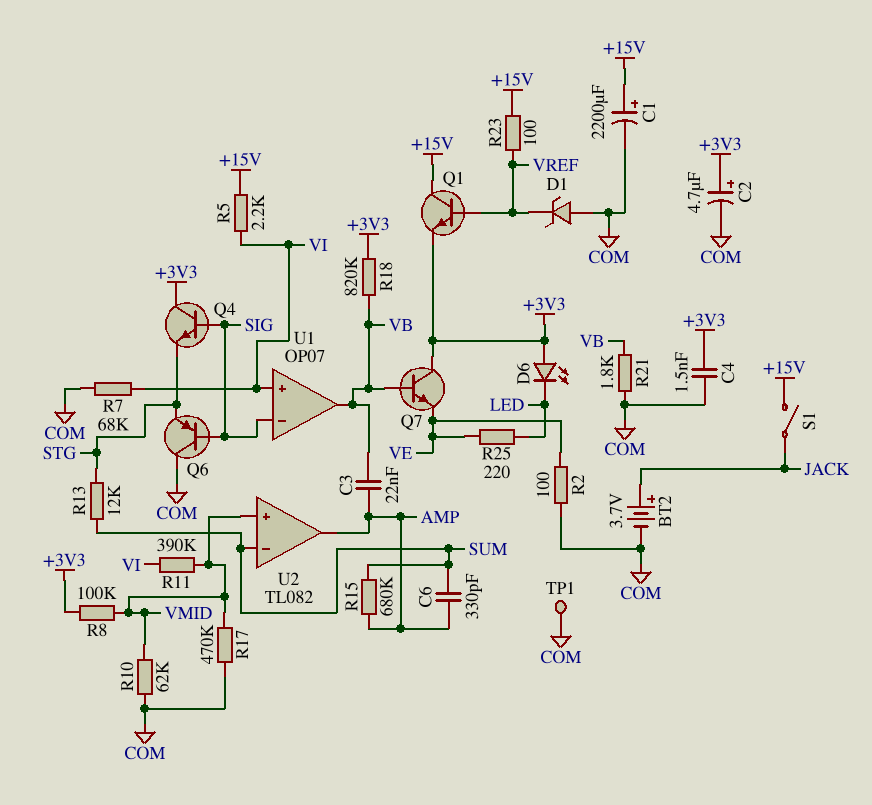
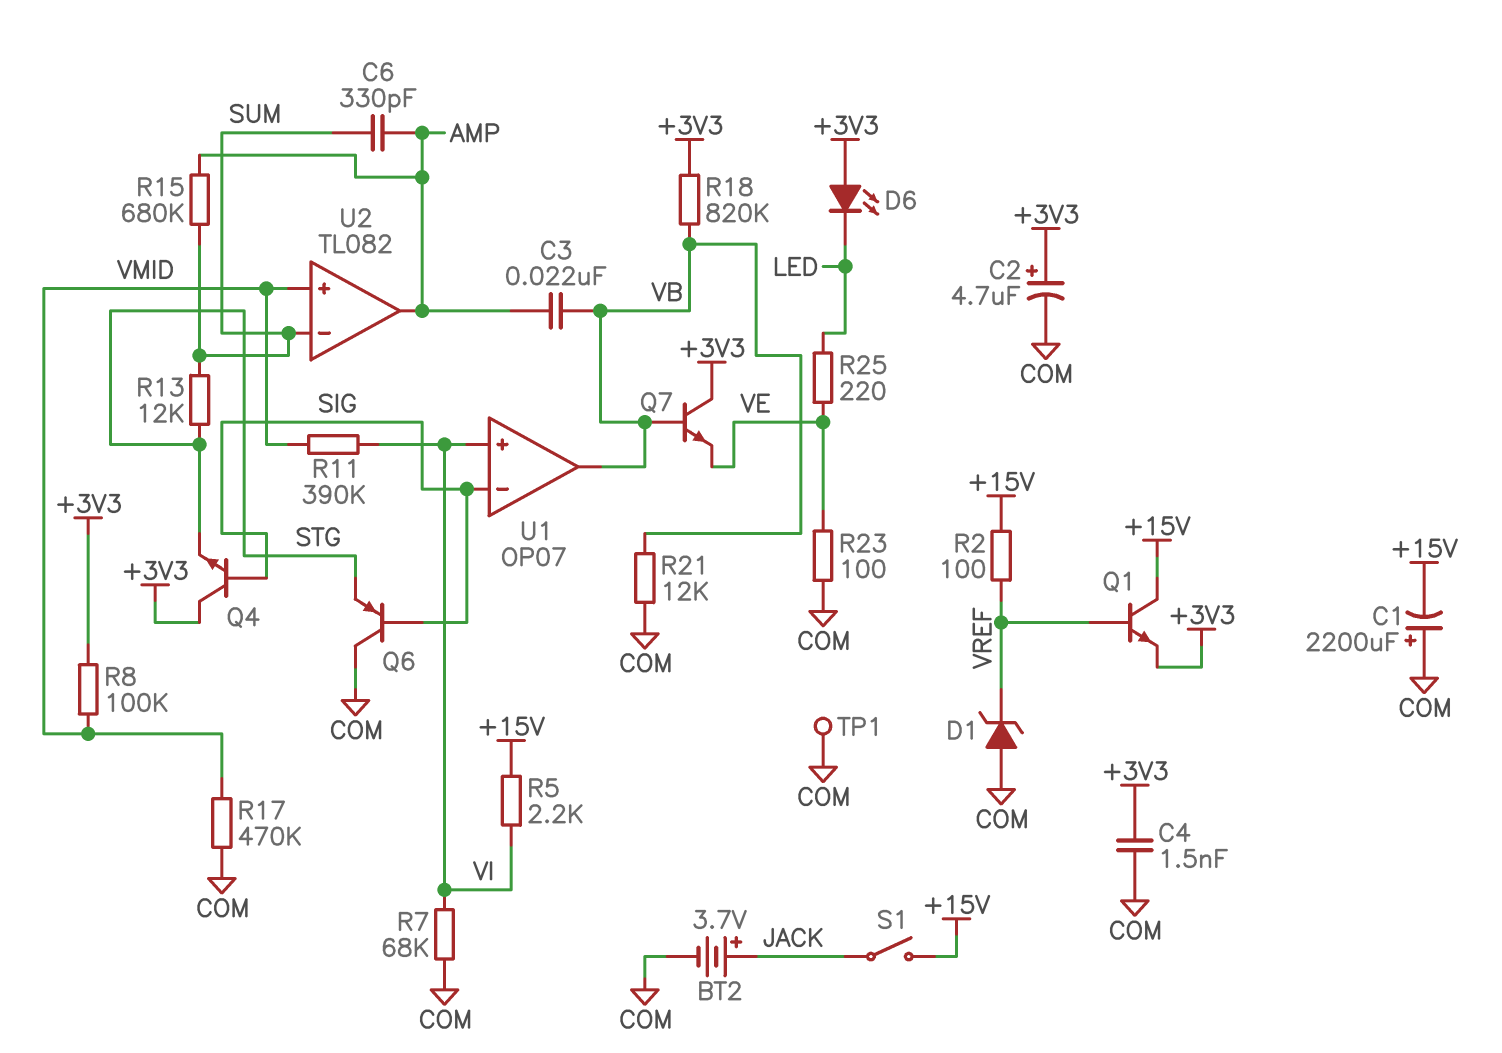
C1: 2200uF (plus +15V, minus COM) -> 2200uF (plus COM, minus +15V)
R2: 100 (COM, VE) -> 100 (+15V, VREF)
R10: 62k (COM, VMID) -> none
R21: 1.8k (COM, VB) -> 12k (COM, VB)
R23: 100 (+15V, VREF) -> 100 (COM, VE)

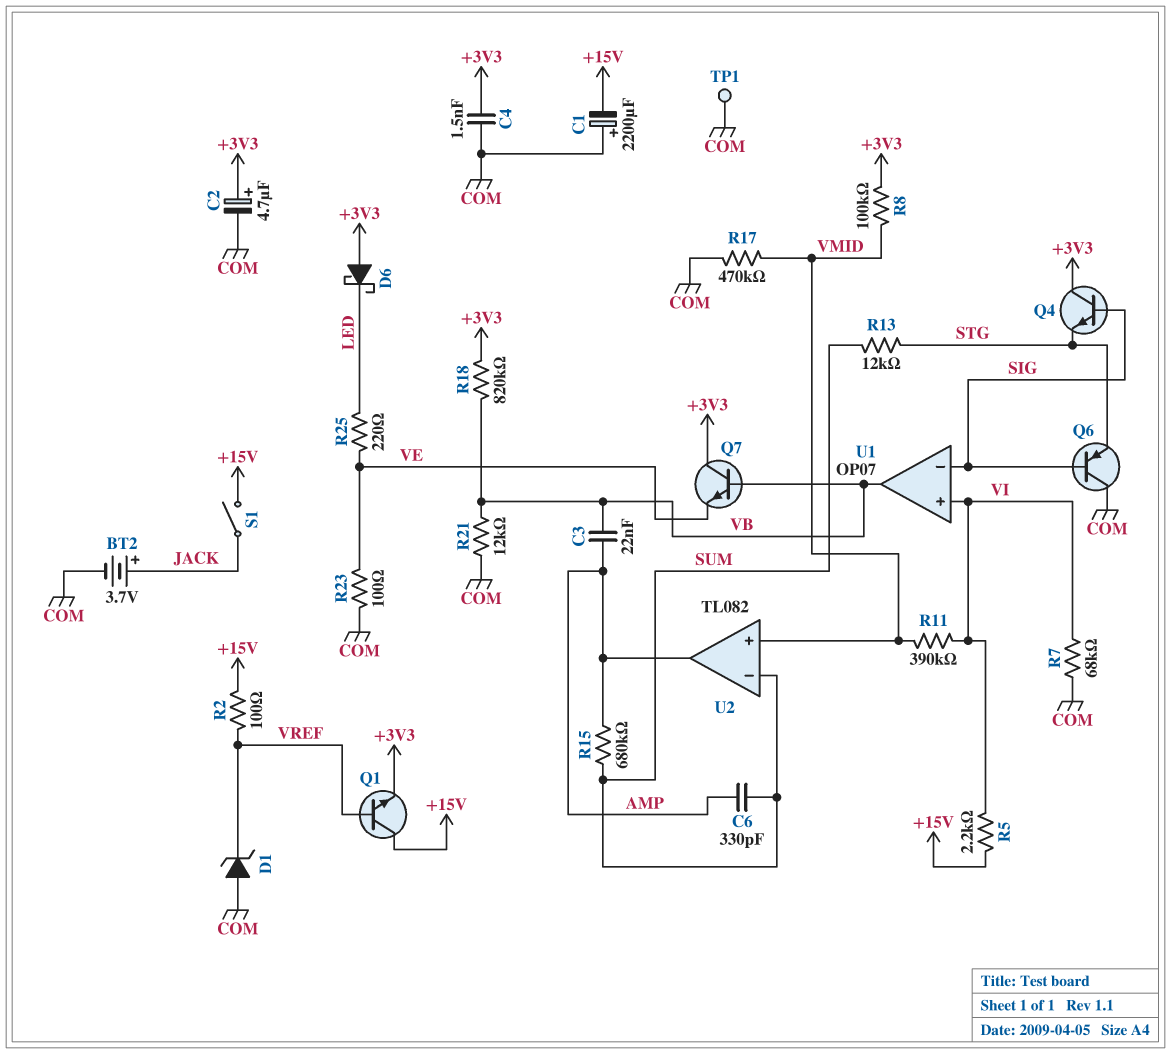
D6: LED (A +3V3, K LED) -> schottky (A +3V3, K LED)

